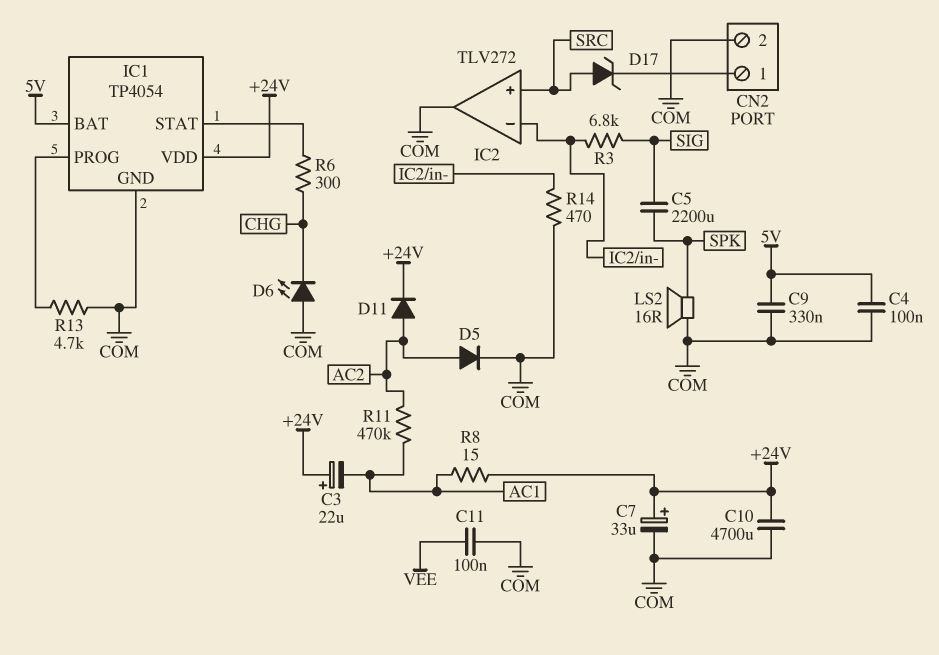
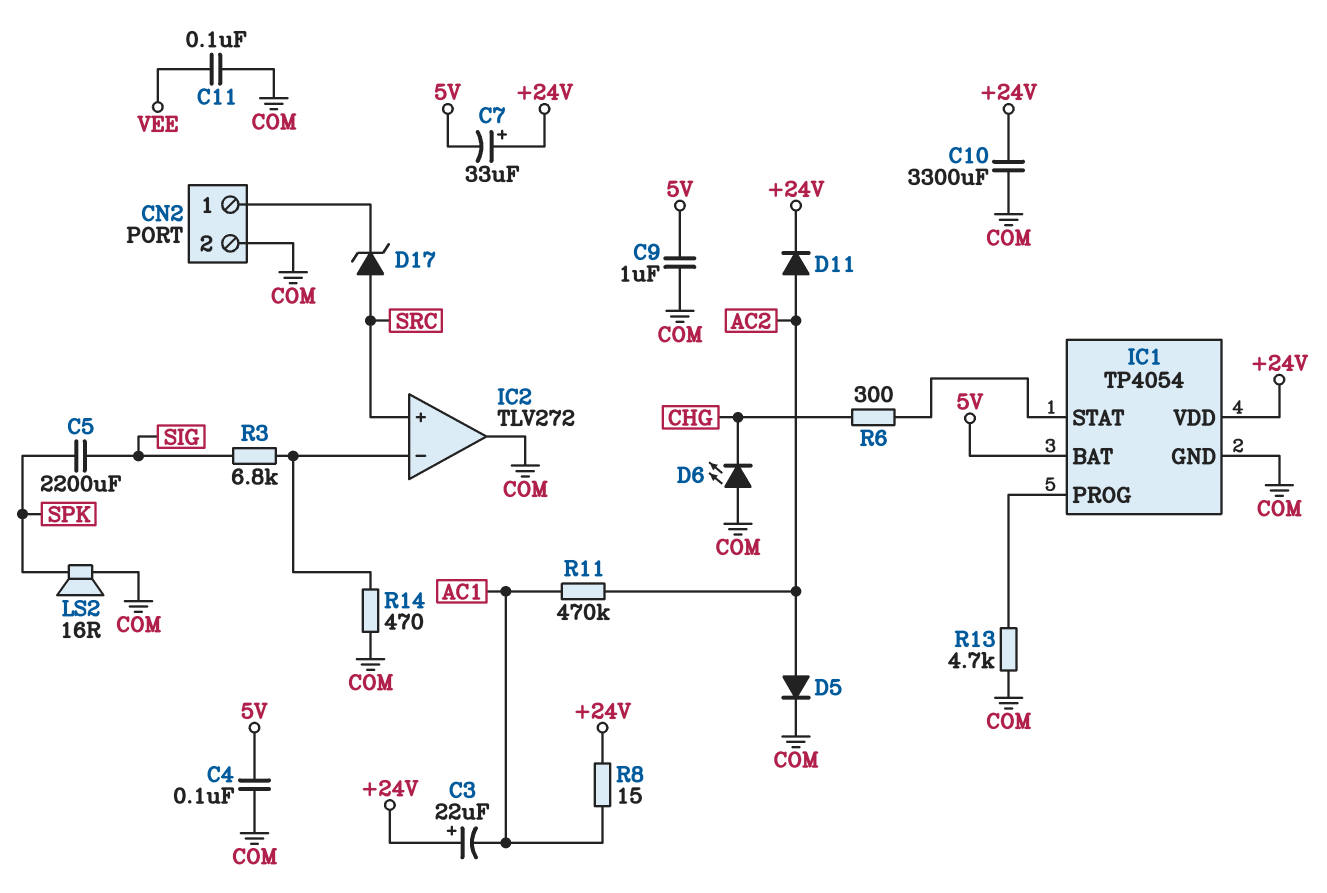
C7: 33uF (plus +24V, minus COM) -> 33uF (plus +24V, minus 5V)
C9: 330nF (5V, COM) -> 1uF (5V, COM)
C10: 4700uF (+24V, COM) -> 3300uF (+24V, COM)

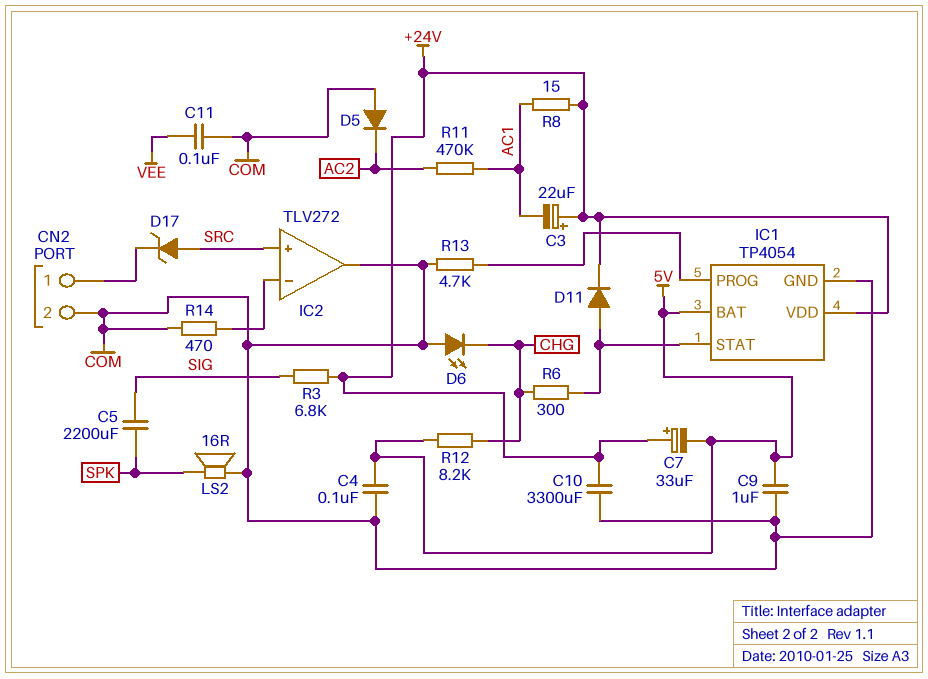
D5: diode (A AC2, K COM) -> diode (A COM, K AC2)
D11: diode (A AC2, K +24V) -> diode (A IC1/STAT, K +24V)
R3: 6.8k (IC2/in-, SIG) -> 6.8k (+24V, SIG)
R12: none -> 8.2k (5V, CHG)

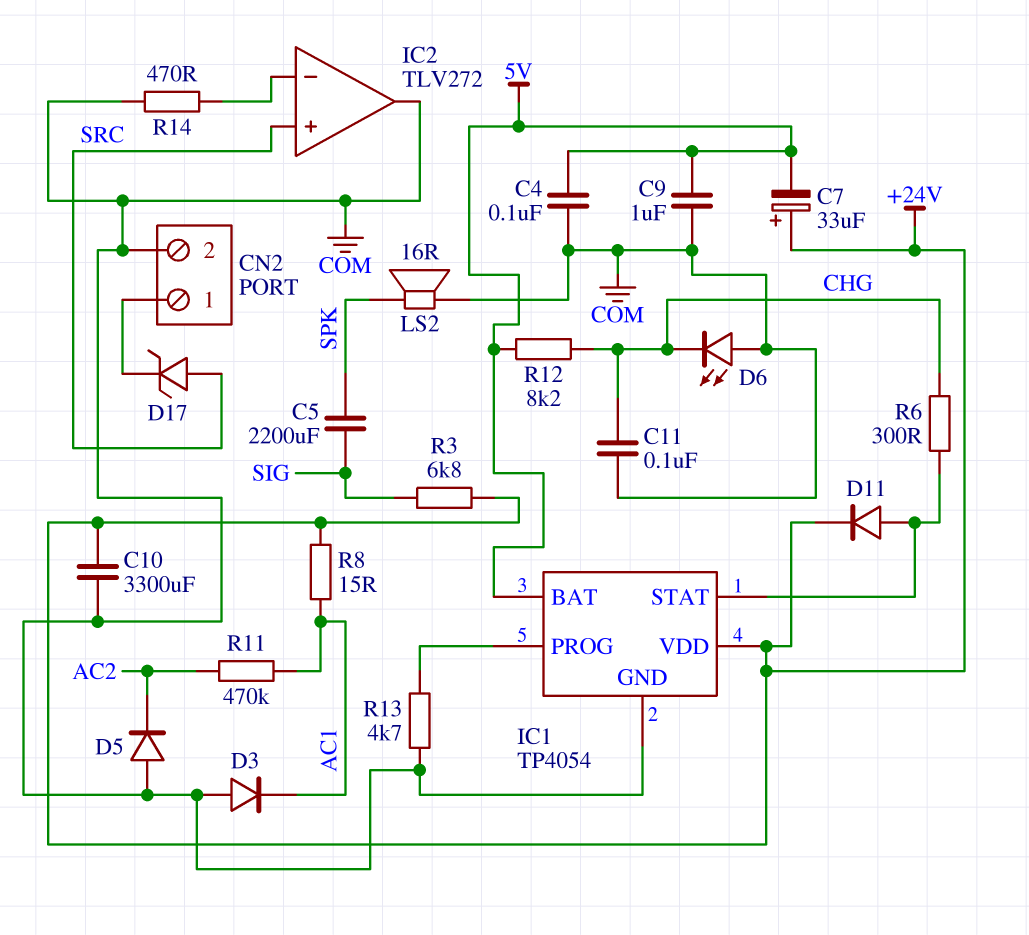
C3: 22uF (plus +24V, minus AC1) -> none
C11: 100nF (COM, VEE) -> 100nF (CHG, COM)
D3: none -> diode (A COM, K AC1)

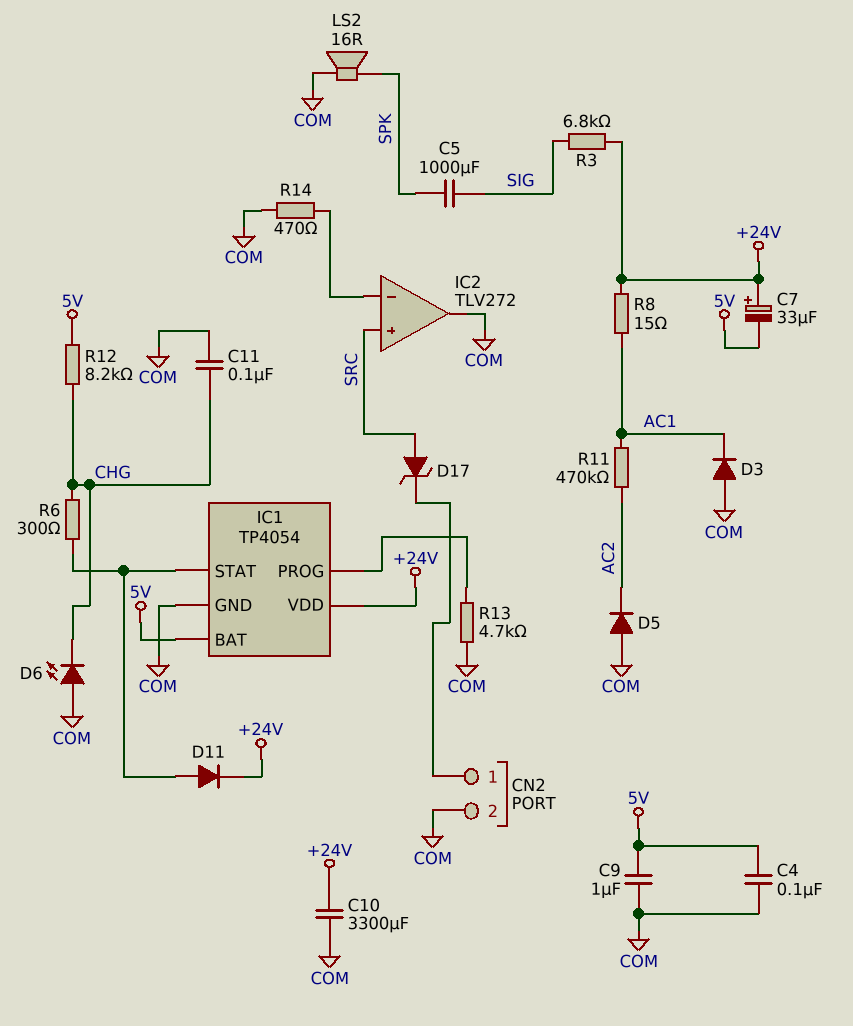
C5: 2200uF (SIG, SPK) -> 1000uF (SIG, SPK)

